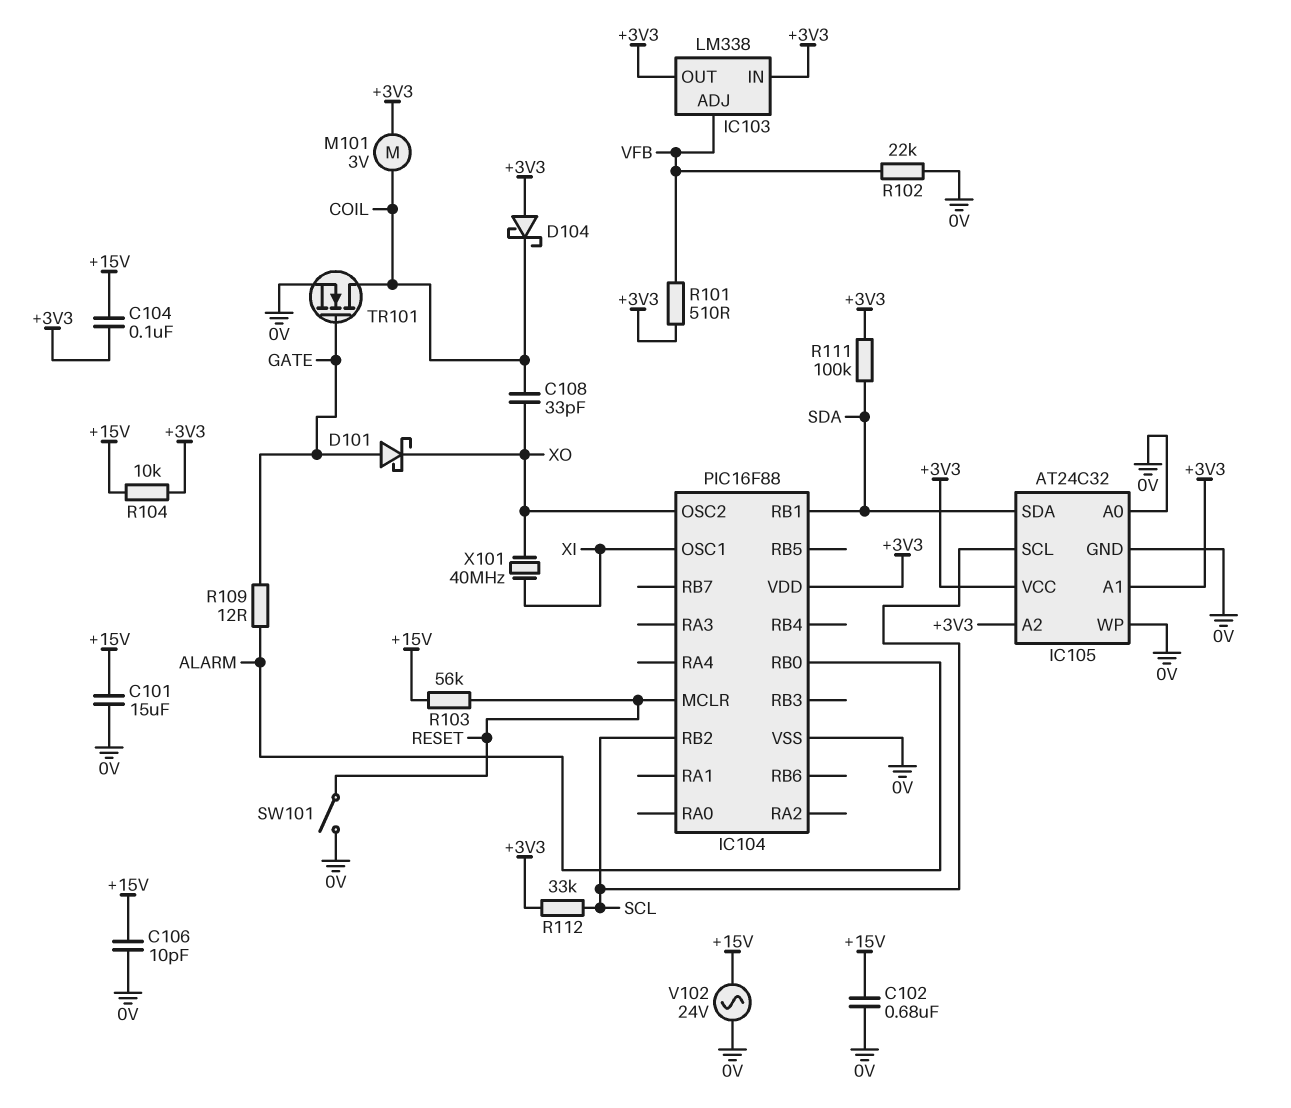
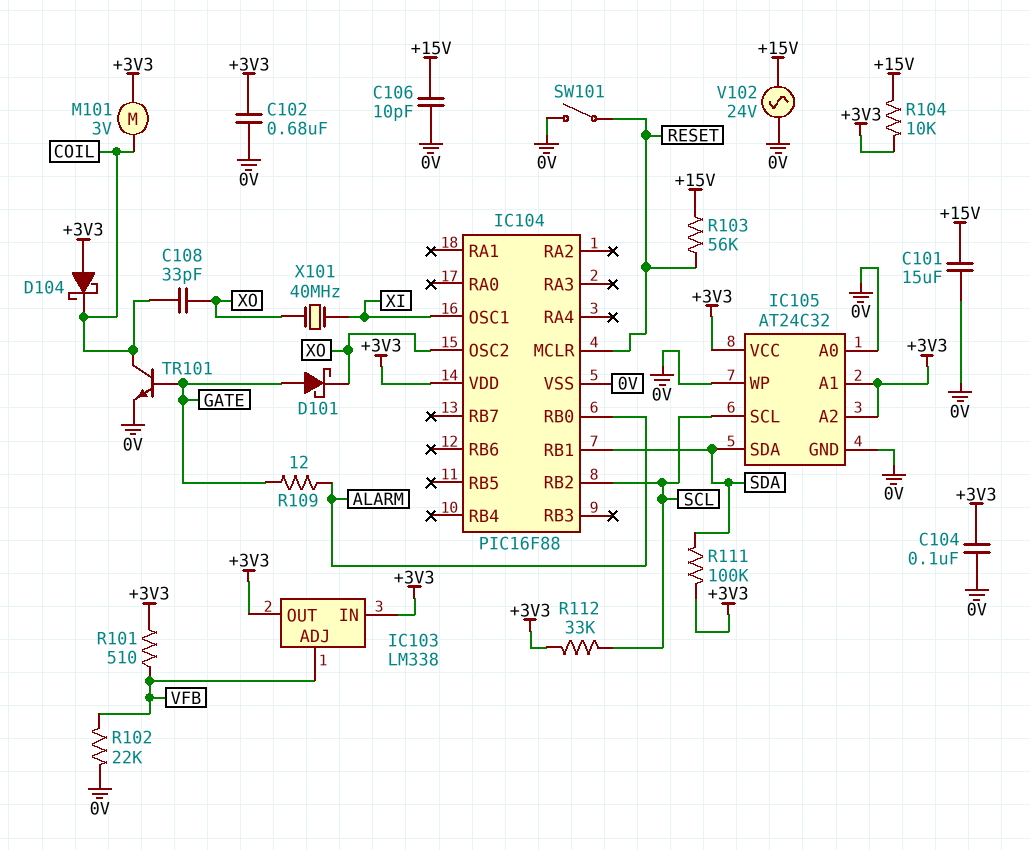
C102: 680nF (+15V, 0V) -> 680nF (+3V3, 0V)
C104: 100nF (+3V3, +15V) -> 100nF (+3V3, 0V)
TR101: NMOS (G GATE, D COIL, S 0V) -> NPN (B GATE, C COIL, E 0V)

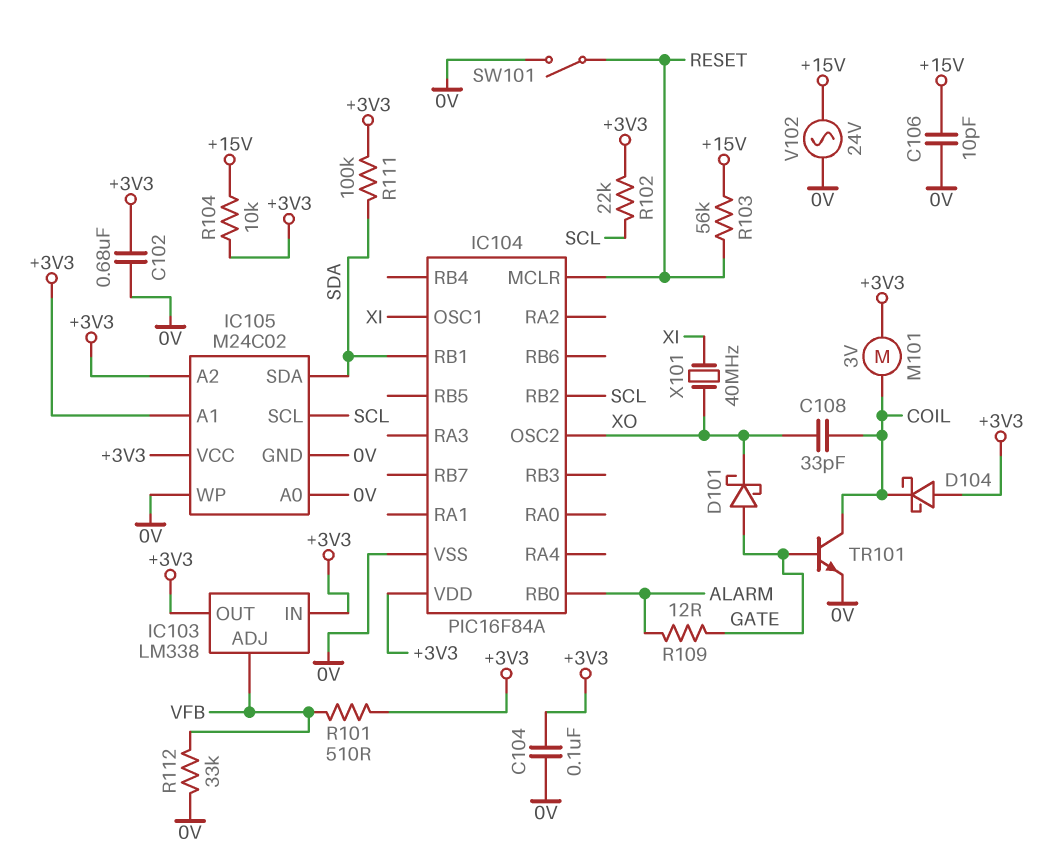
C101: 15uF (+15V, 0V) -> none
IC104: PIC16F88 -> PIC16F84A
IC105: AT24C32 -> M24C02
R102: 22k (0V, VFB) -> 22k (+3V3, SCL)
R112: 33k (+3V3, SCL) -> 33k (0V, VFB)

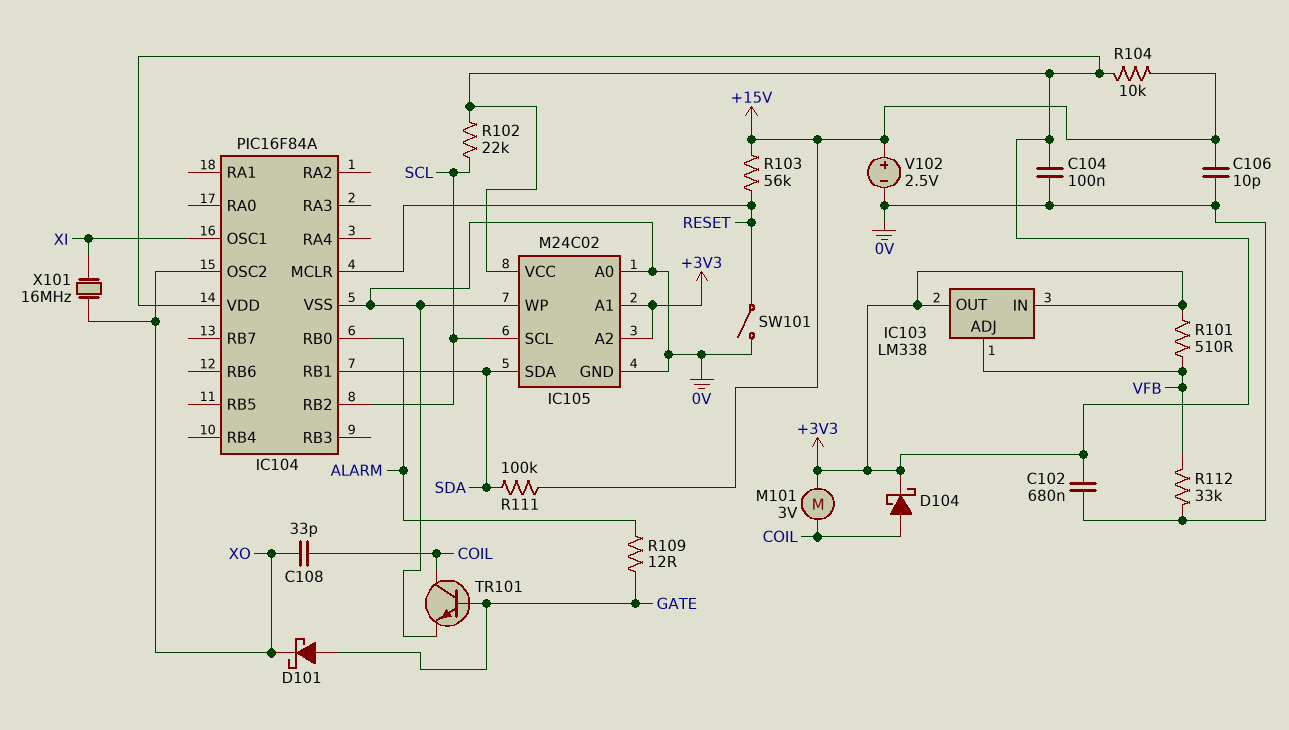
D104: schottky (A +3V3, K COIL) -> schottky (A COIL, K +3V3)
R111: 100k (+3V3, SDA) -> 100k (+15V, SDA)
V102: AC 24V (+15V, 0V) -> 2.5V (plus +15V, minus 0V)
X101: 40MHz (XI, XO) -> 16MHz (XI, XO)

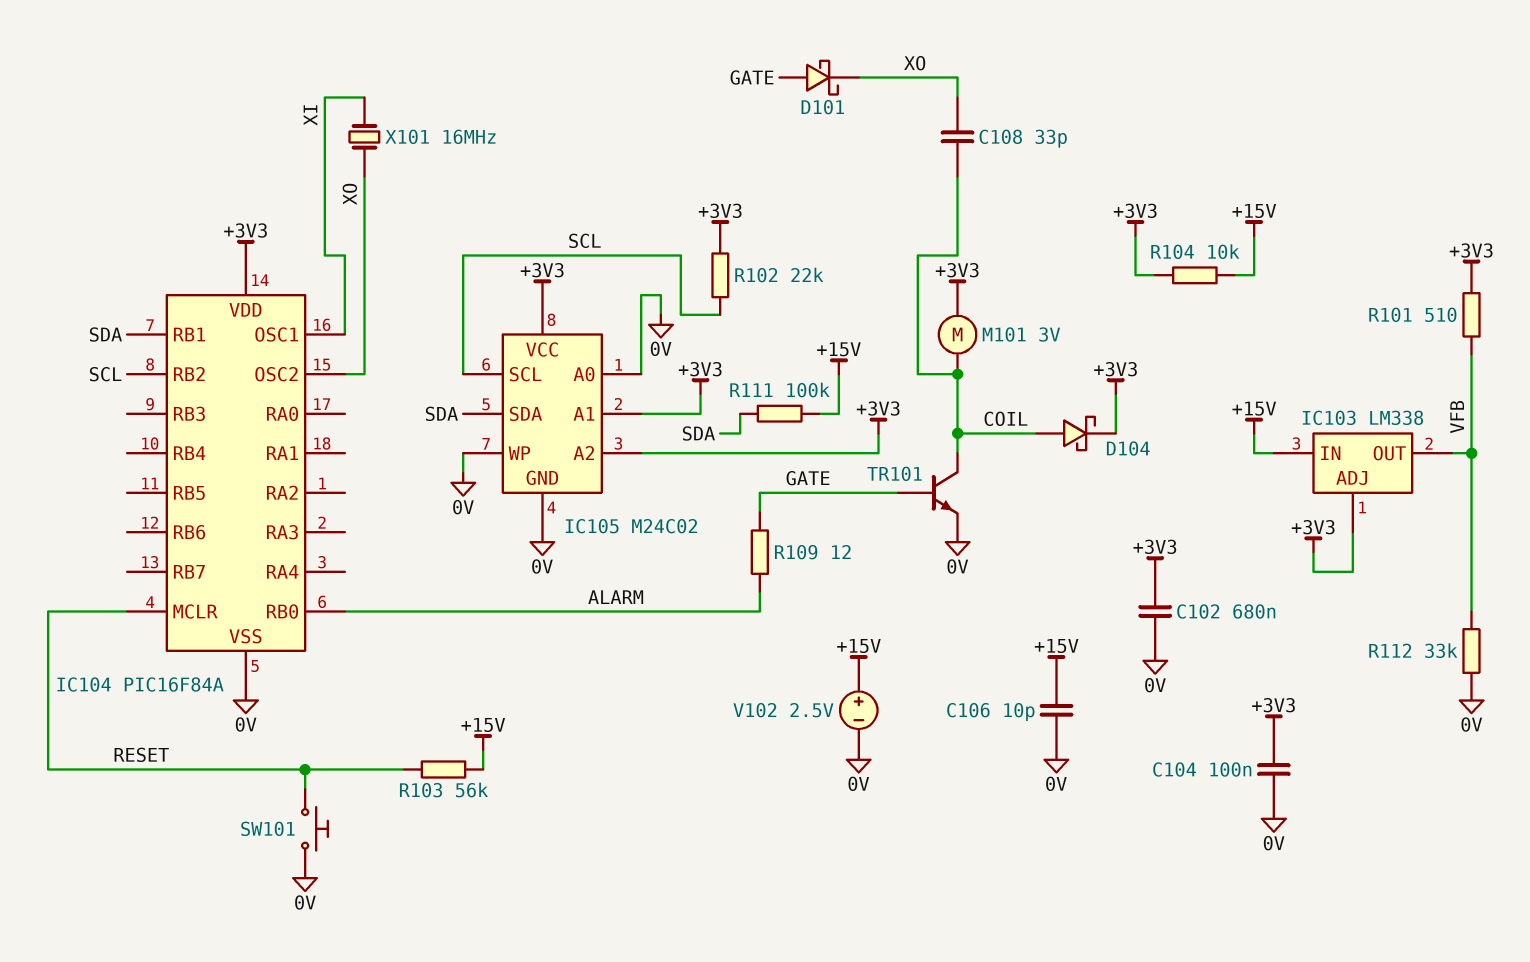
IC103 pin ADJ: VFB -> +3V3
IC103 pin IN: +3V3 -> +15V
IC103 pin OUT: +3V3 -> VFB
SW101: switch (0V, RESET) -> button (0V, RESET)

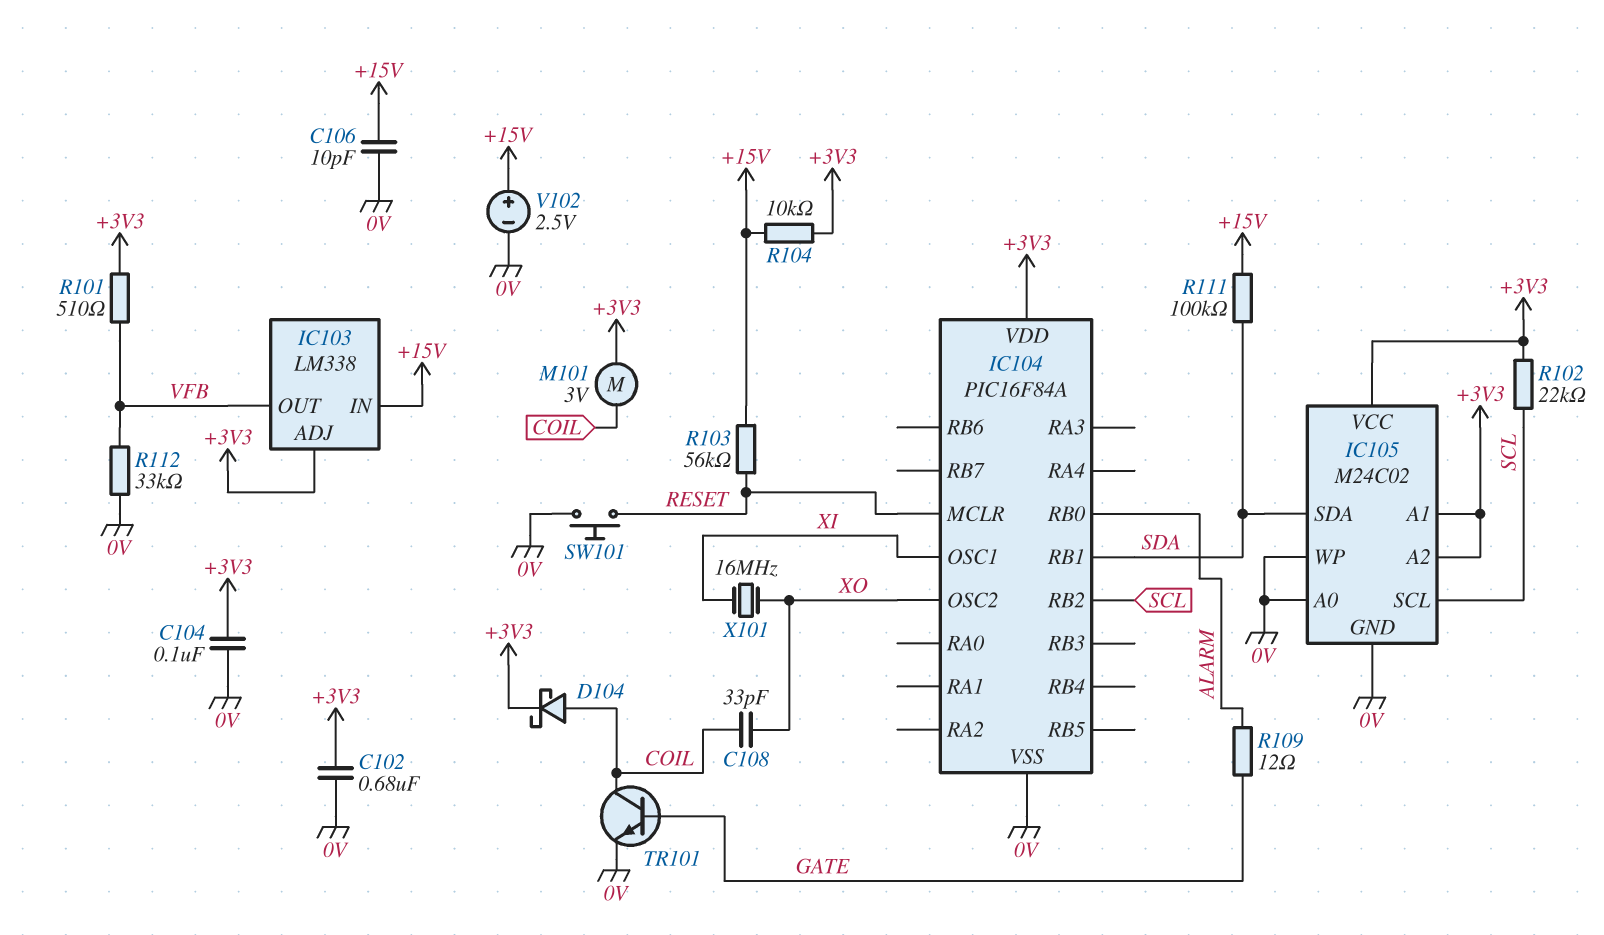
D101: schottky (A GATE, K XO) -> none

